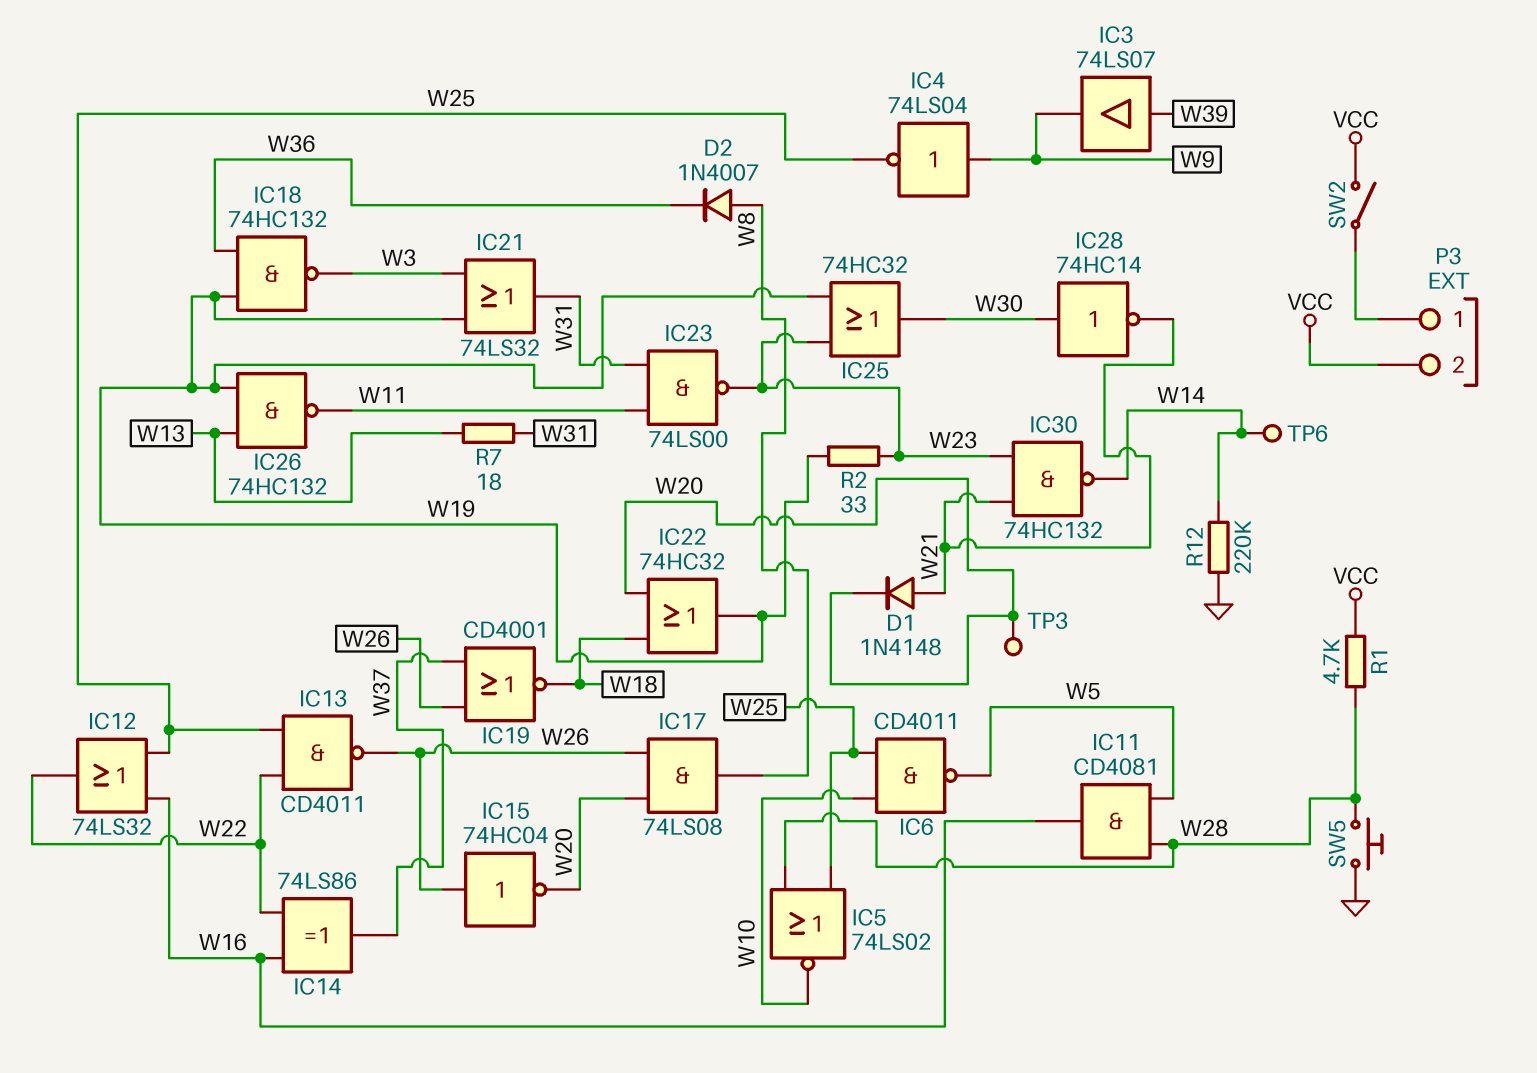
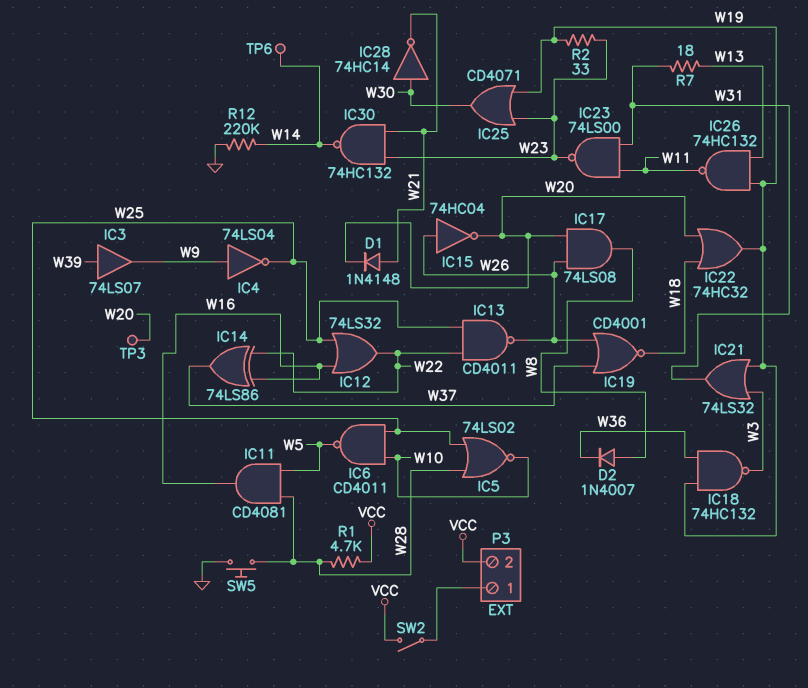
IC25: OR 74HC32 (in W19, in W23, out W30) -> OR CD4071 (in W19, in W23, out W30)

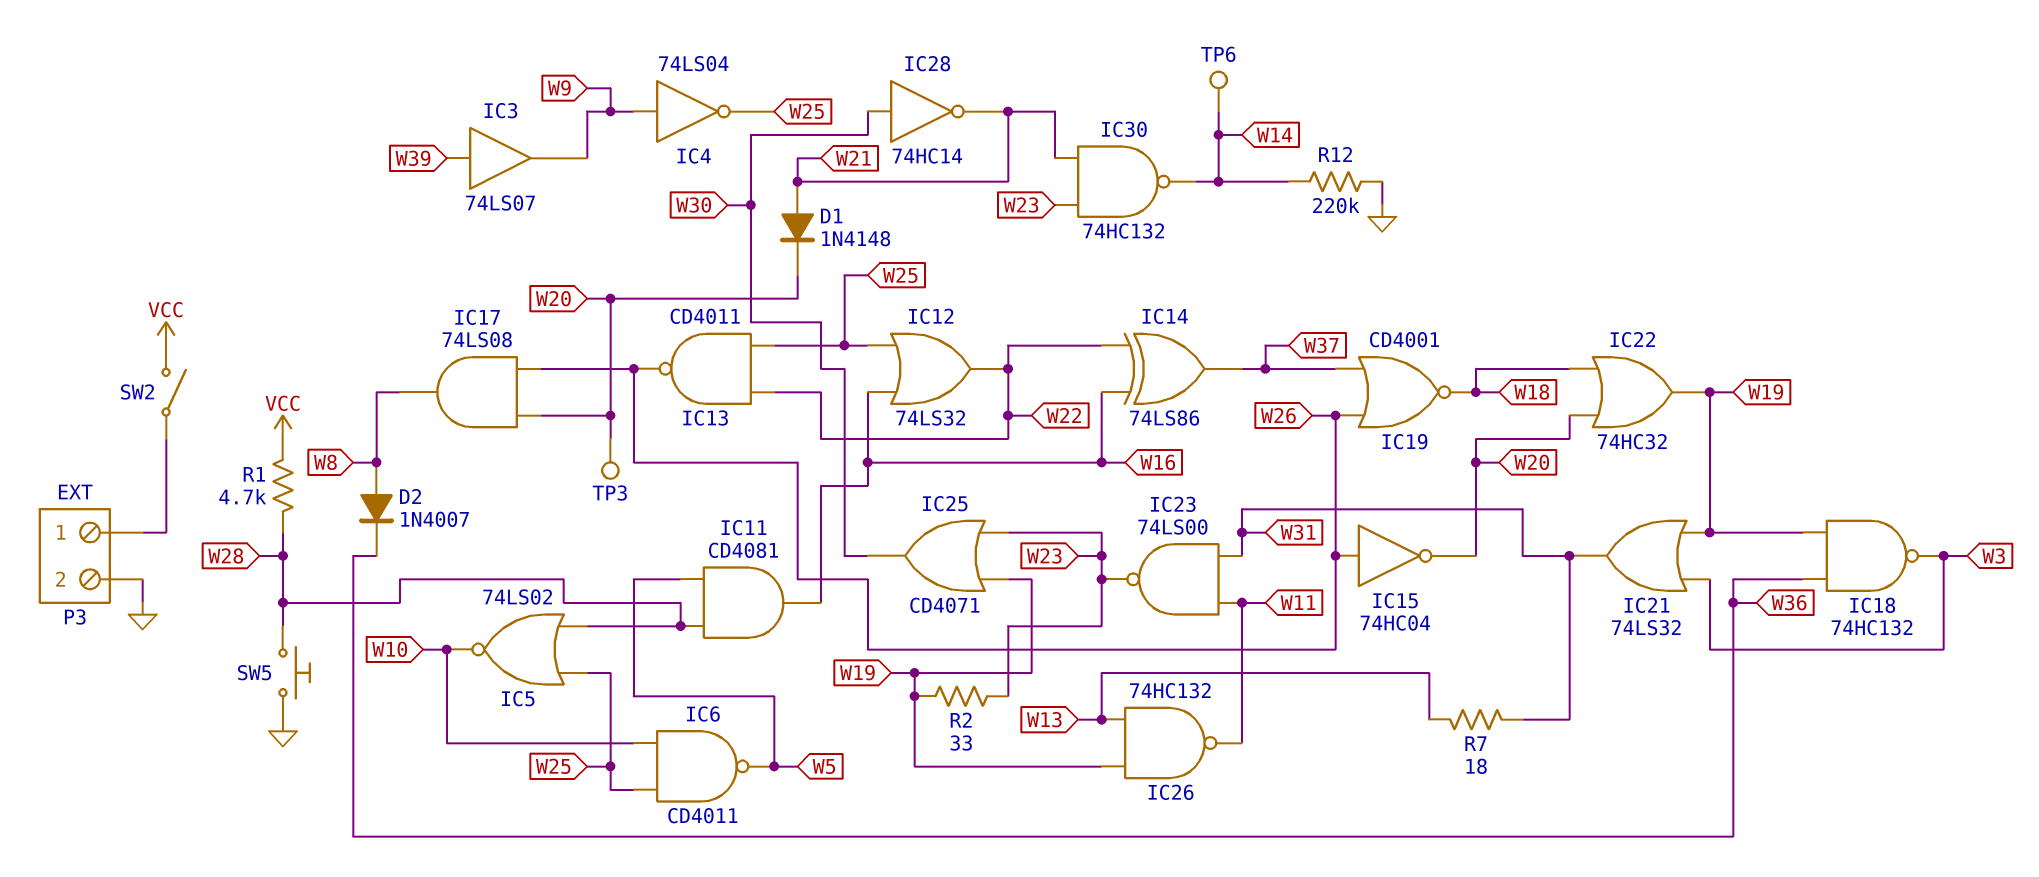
P3 pin 2: VCC -> GND

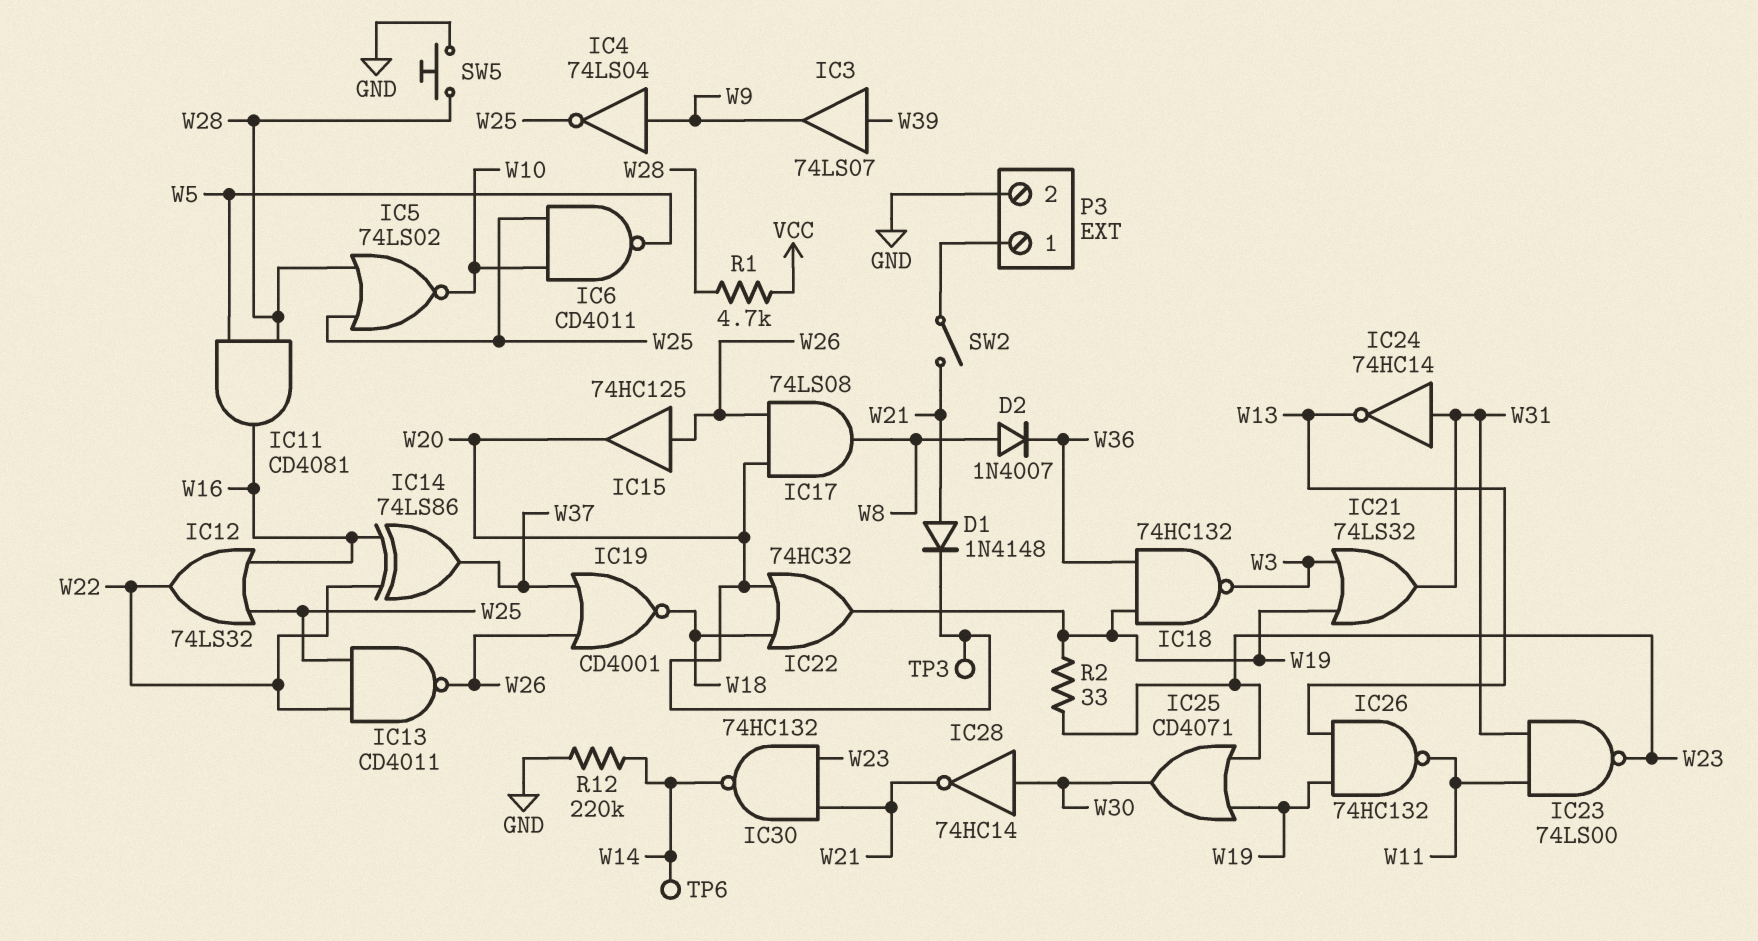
IC15: NOT 74HC04 (in W26, out W20) -> buffer 74HC125 (in W26, out W20)
IC24: none -> NOT 74HC14 (in W31, out W13)
R7: 18 (W13, W31) -> none
SW2: switch (P3/1, VCC) -> switch (P3/1, W21)

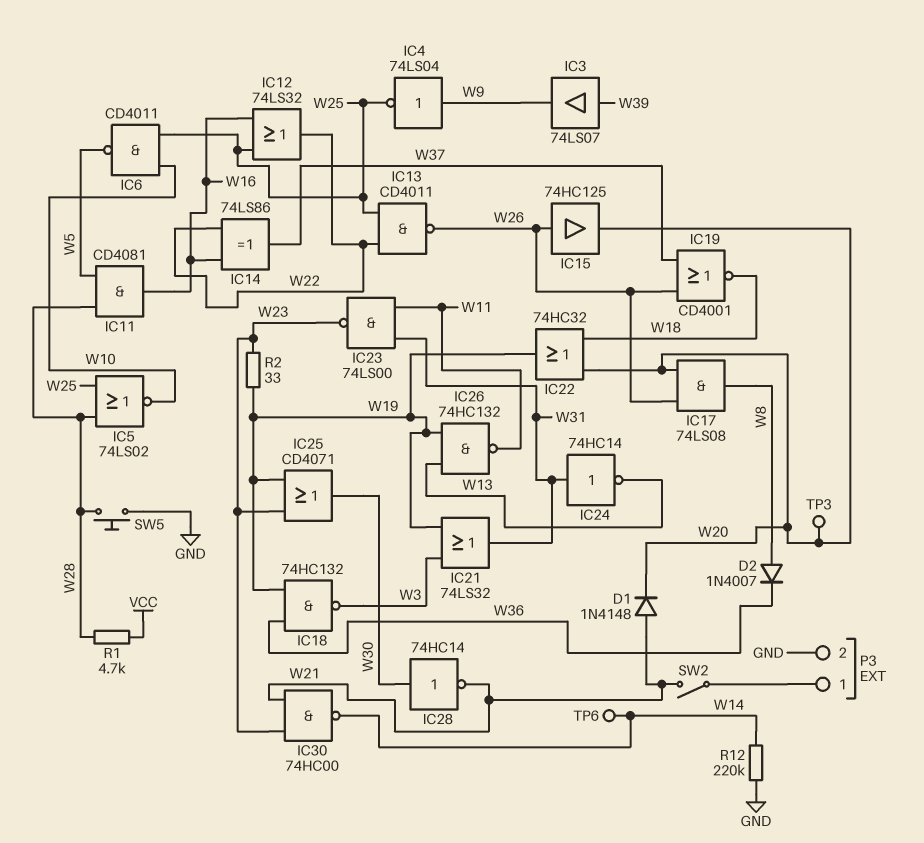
IC30: NAND 74HC132 (in W21, in W23, out W14) -> NAND 74HC00 (in W21, in W23, out W14)

